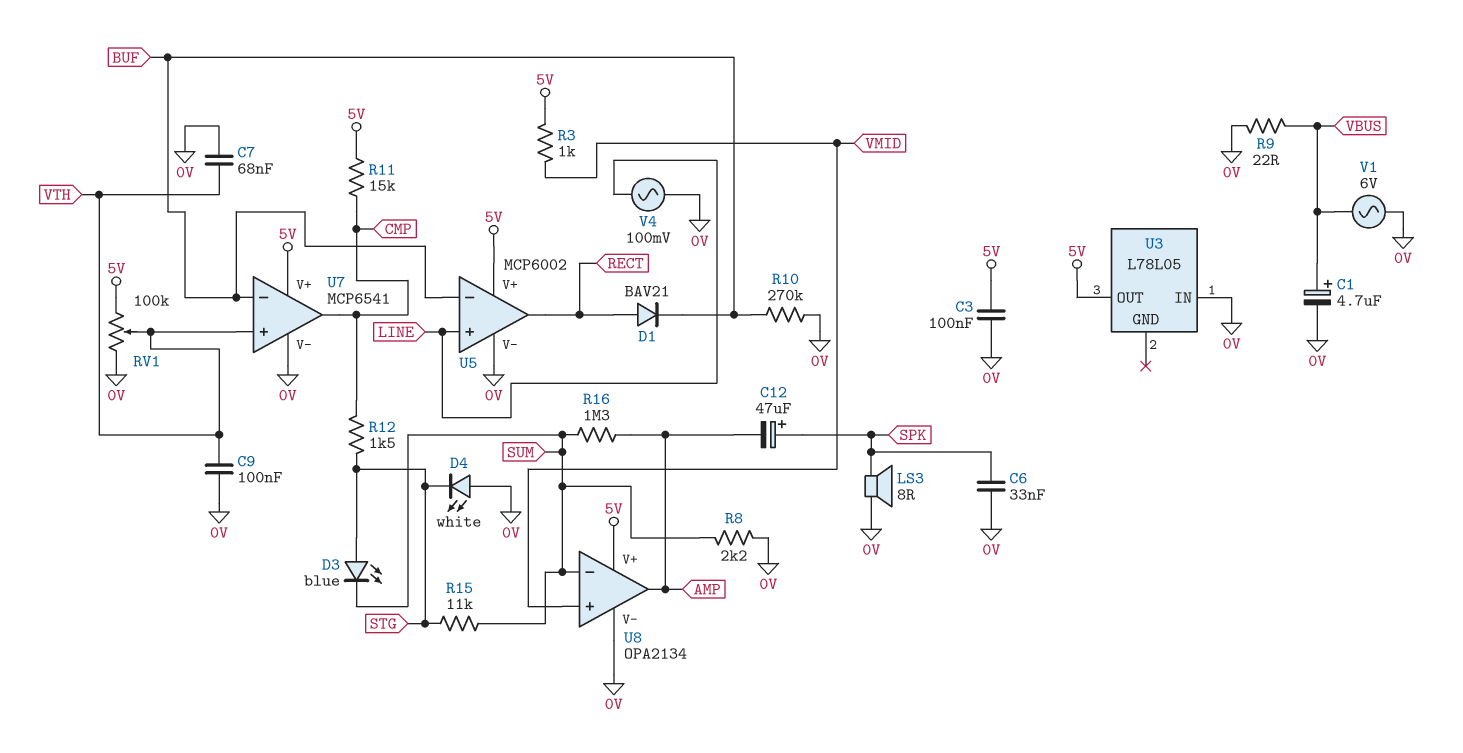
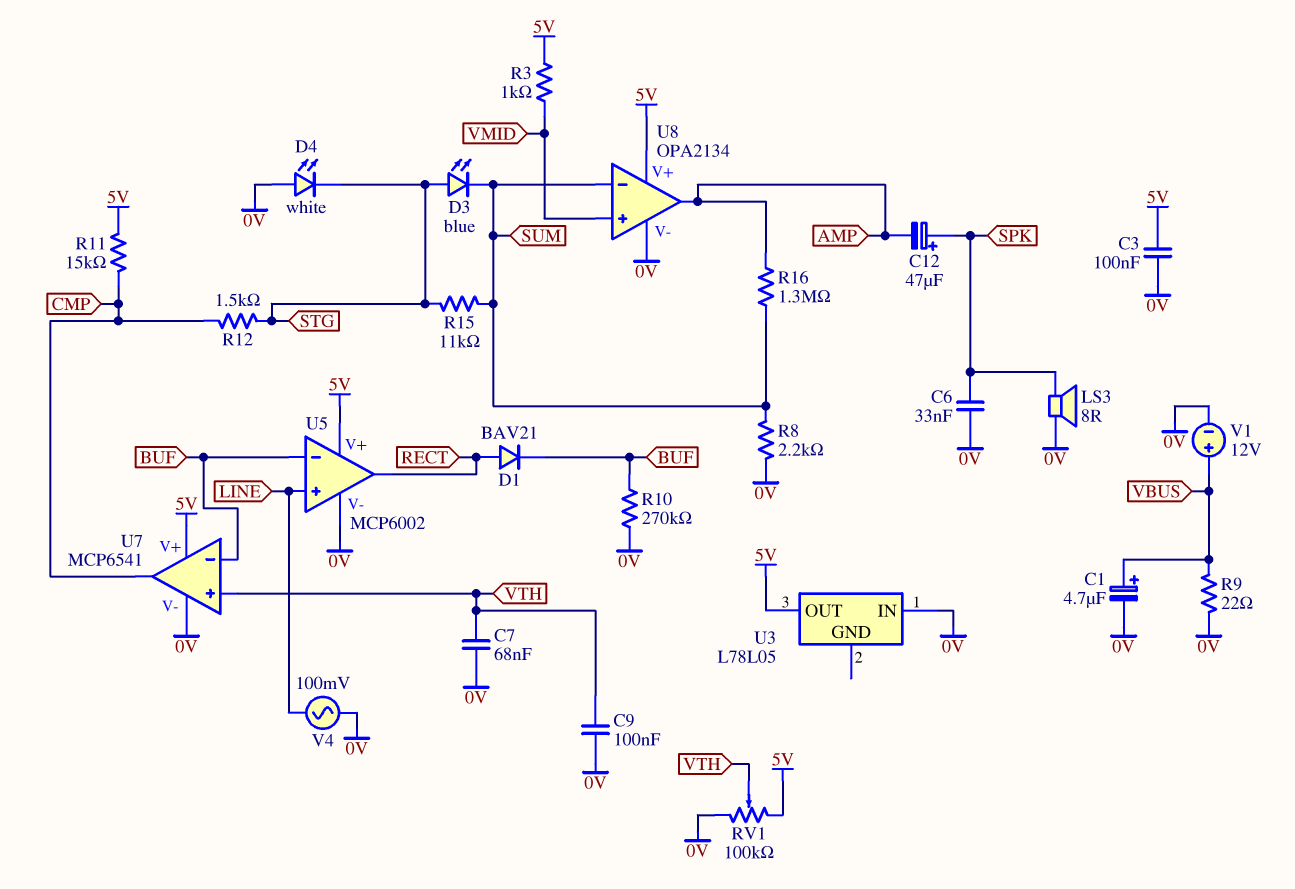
V1: AC 6V (0V, VBUS) -> 12V (plus VBUS, minus 0V)

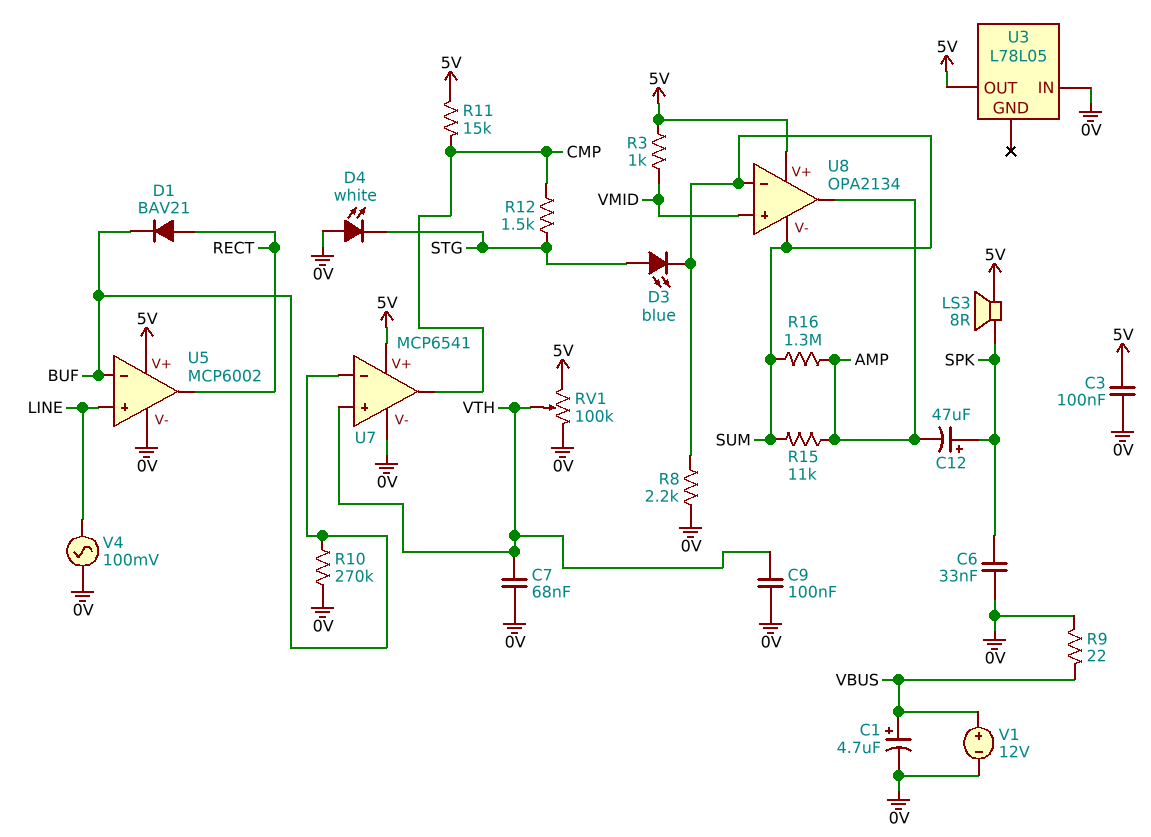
LS3: speaker 8R (0V, SPK) -> speaker 8R (5V, SPK)
R15: 11k (STG, SUM) -> 11k (AMP, SUM)
U8 pin V-: 0V -> SUM

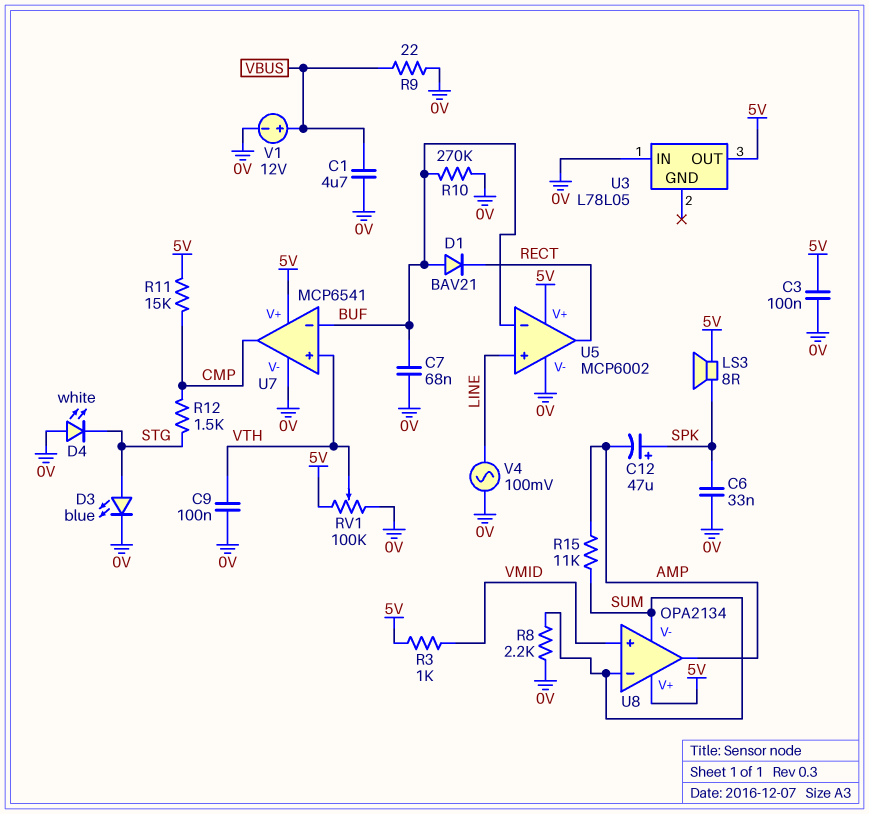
C1: 4.7uF (plus VBUS, minus 0V) -> 4.7uF (0V, VBUS)
C7: 68nF (0V, VTH) -> 68nF (0V, BUF)
D1: diode BAV21 (A RECT, K BUF) -> diode BAV21 (A BUF, K RECT)
D3: LED blue (A STG, K SUM) -> LED blue (A STG, K 0V)
R16: 1.3M (AMP, SUM) -> none

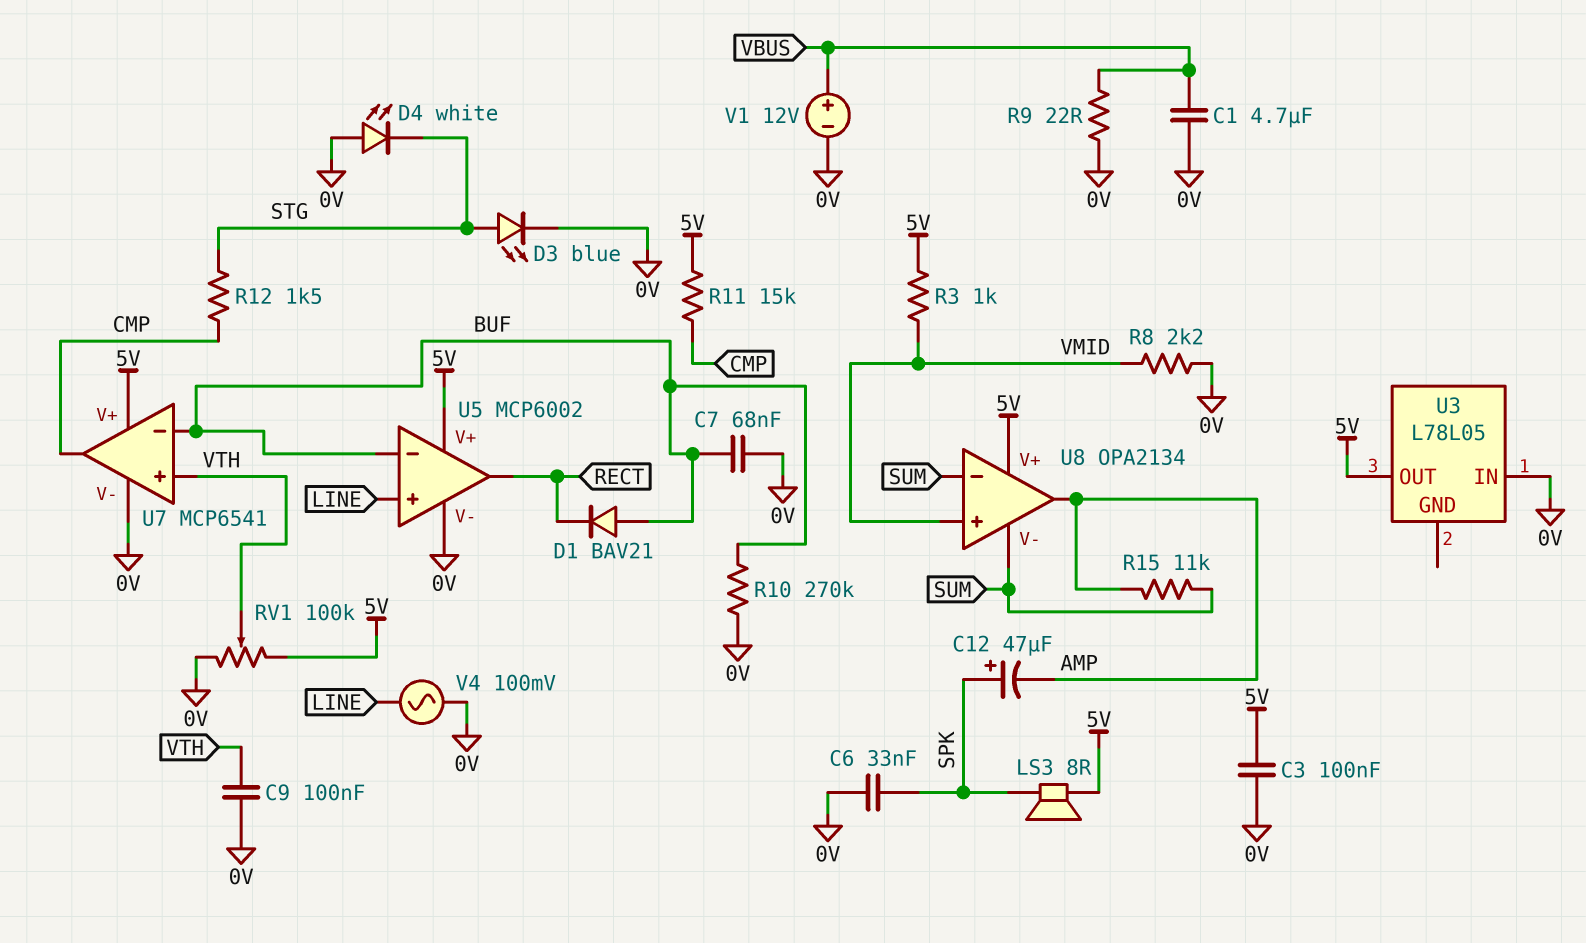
R8: 2.2k (0V, SUM) -> 2.2k (0V, VMID)

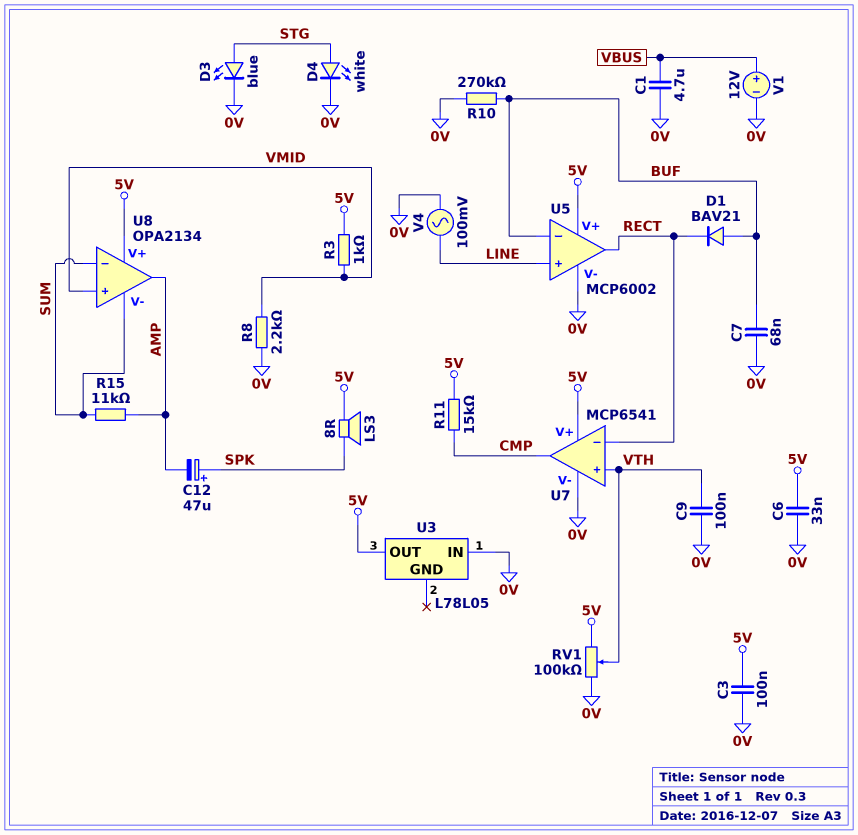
C6: 33nF (0V, SPK) -> 33nF (0V, 5V)
D4: LED white (A 0V, K STG) -> LED white (A STG, K 0V)
R9: 22 (0V, VBUS) -> none
R12: 1.5k (CMP, STG) -> none
U7 pin in-: BUF -> RECT

